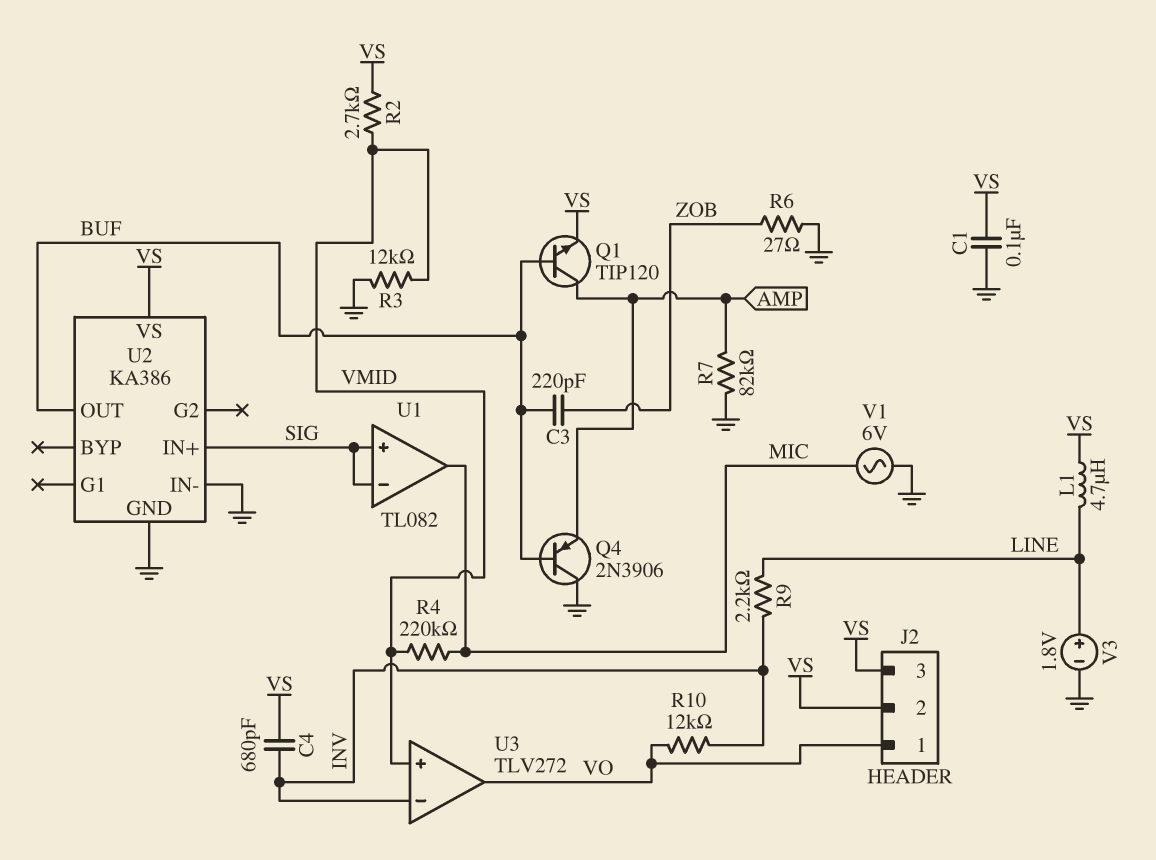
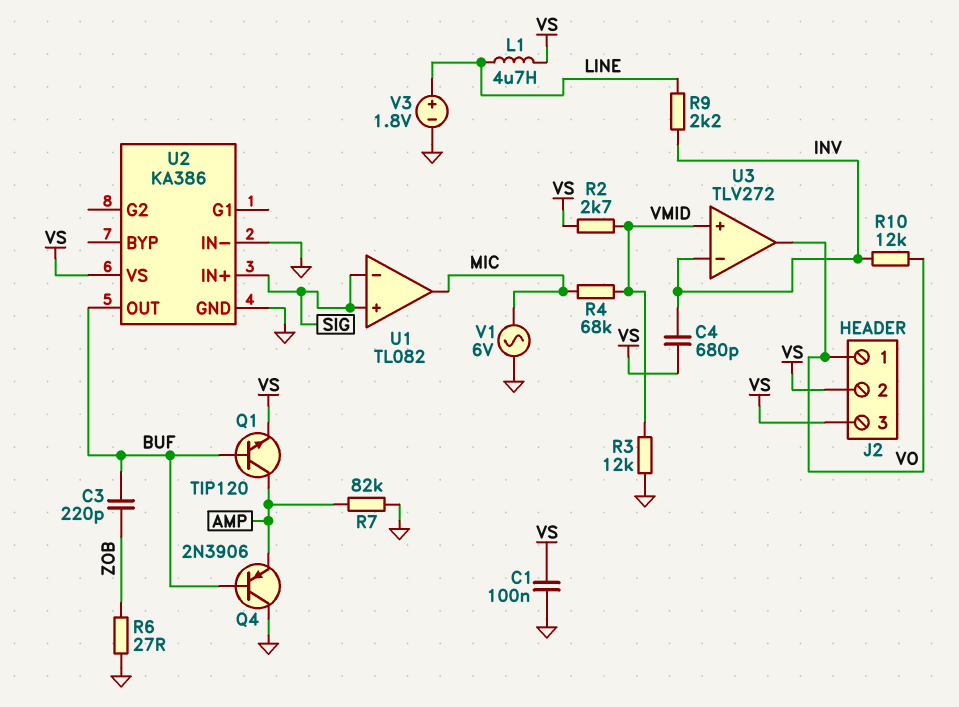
R4: 220k (MIC, VMID) -> 68k (MIC, VMID)

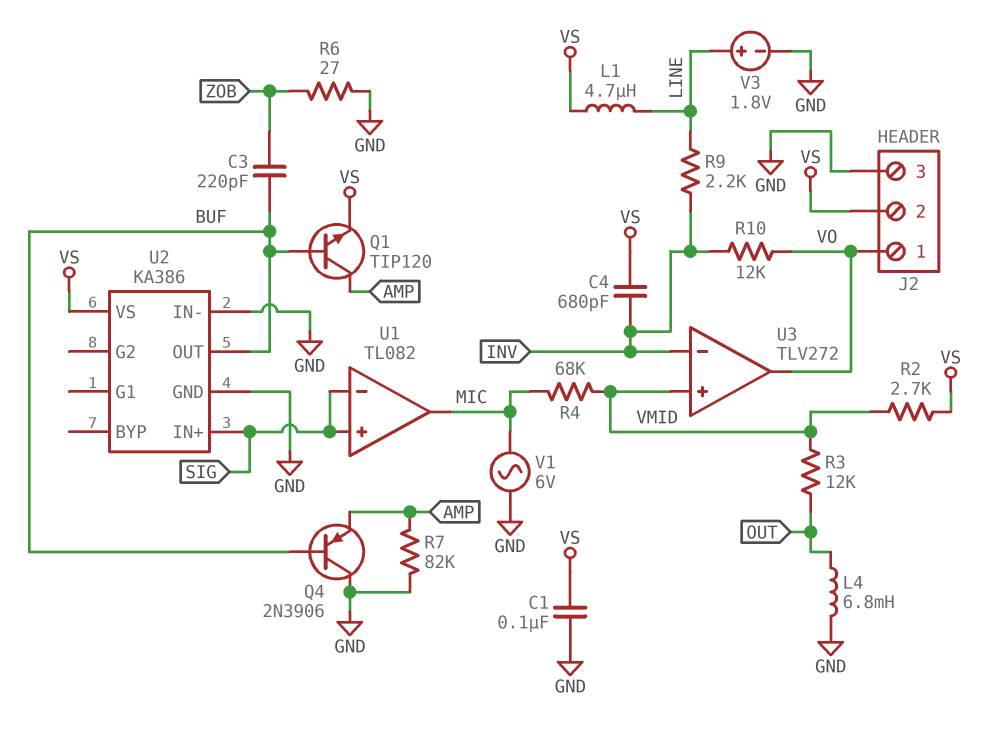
J2 pin 3: VS -> GND
L4: none -> 6.8mH (GND, OUT)
R3: 12k (GND, VMID) -> 12k (OUT, VMID)

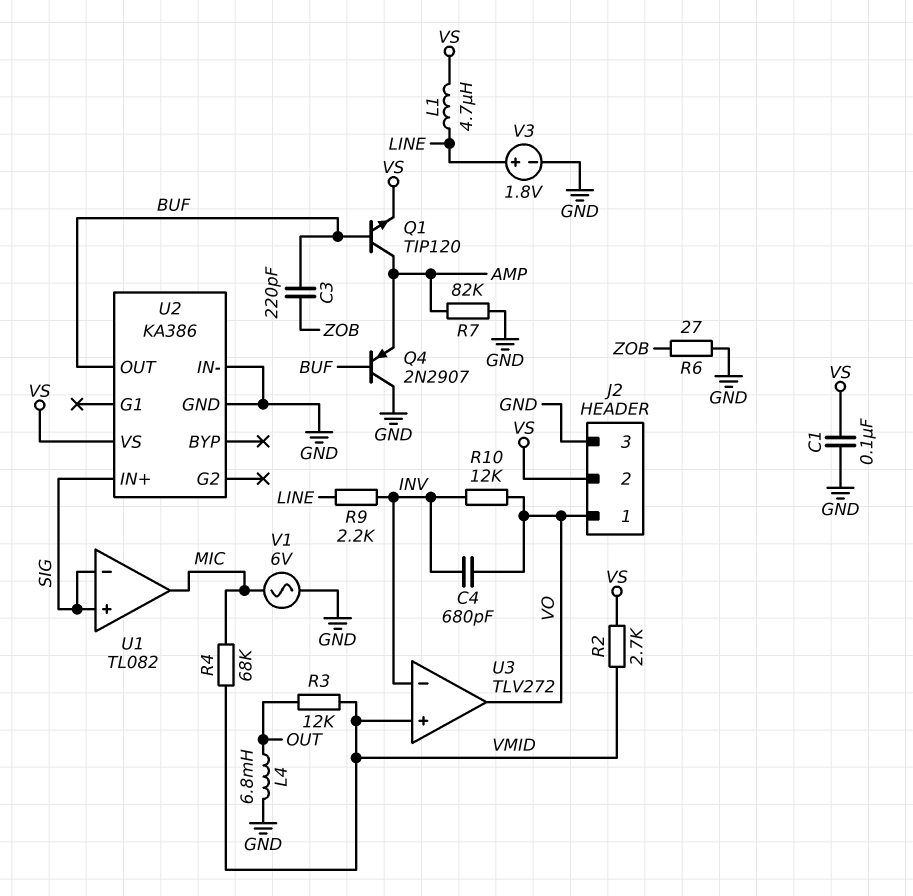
C4: 680pF (INV, VS) -> 680pF (INV, VO)
Q4: PNP 2N3906 (B BUF, C GND, E AMP) -> PNP 2N2907 (B BUF, C GND, E AMP)

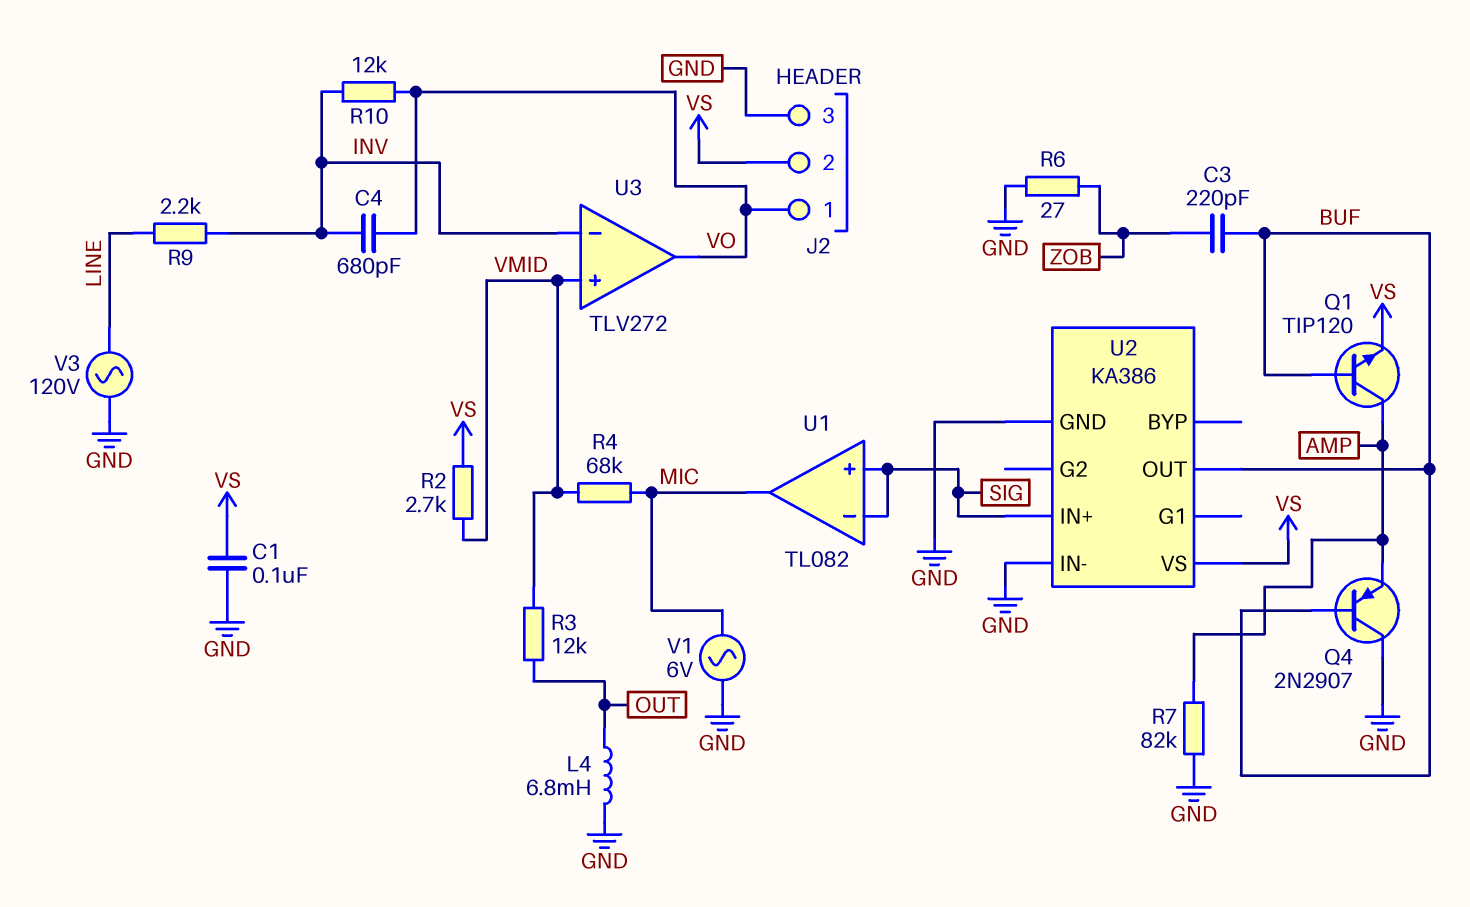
L1: 4.7uH (LINE, VS) -> none
V3: 1.8V (plus LINE, minus GND) -> AC 120V (GND, LINE)

